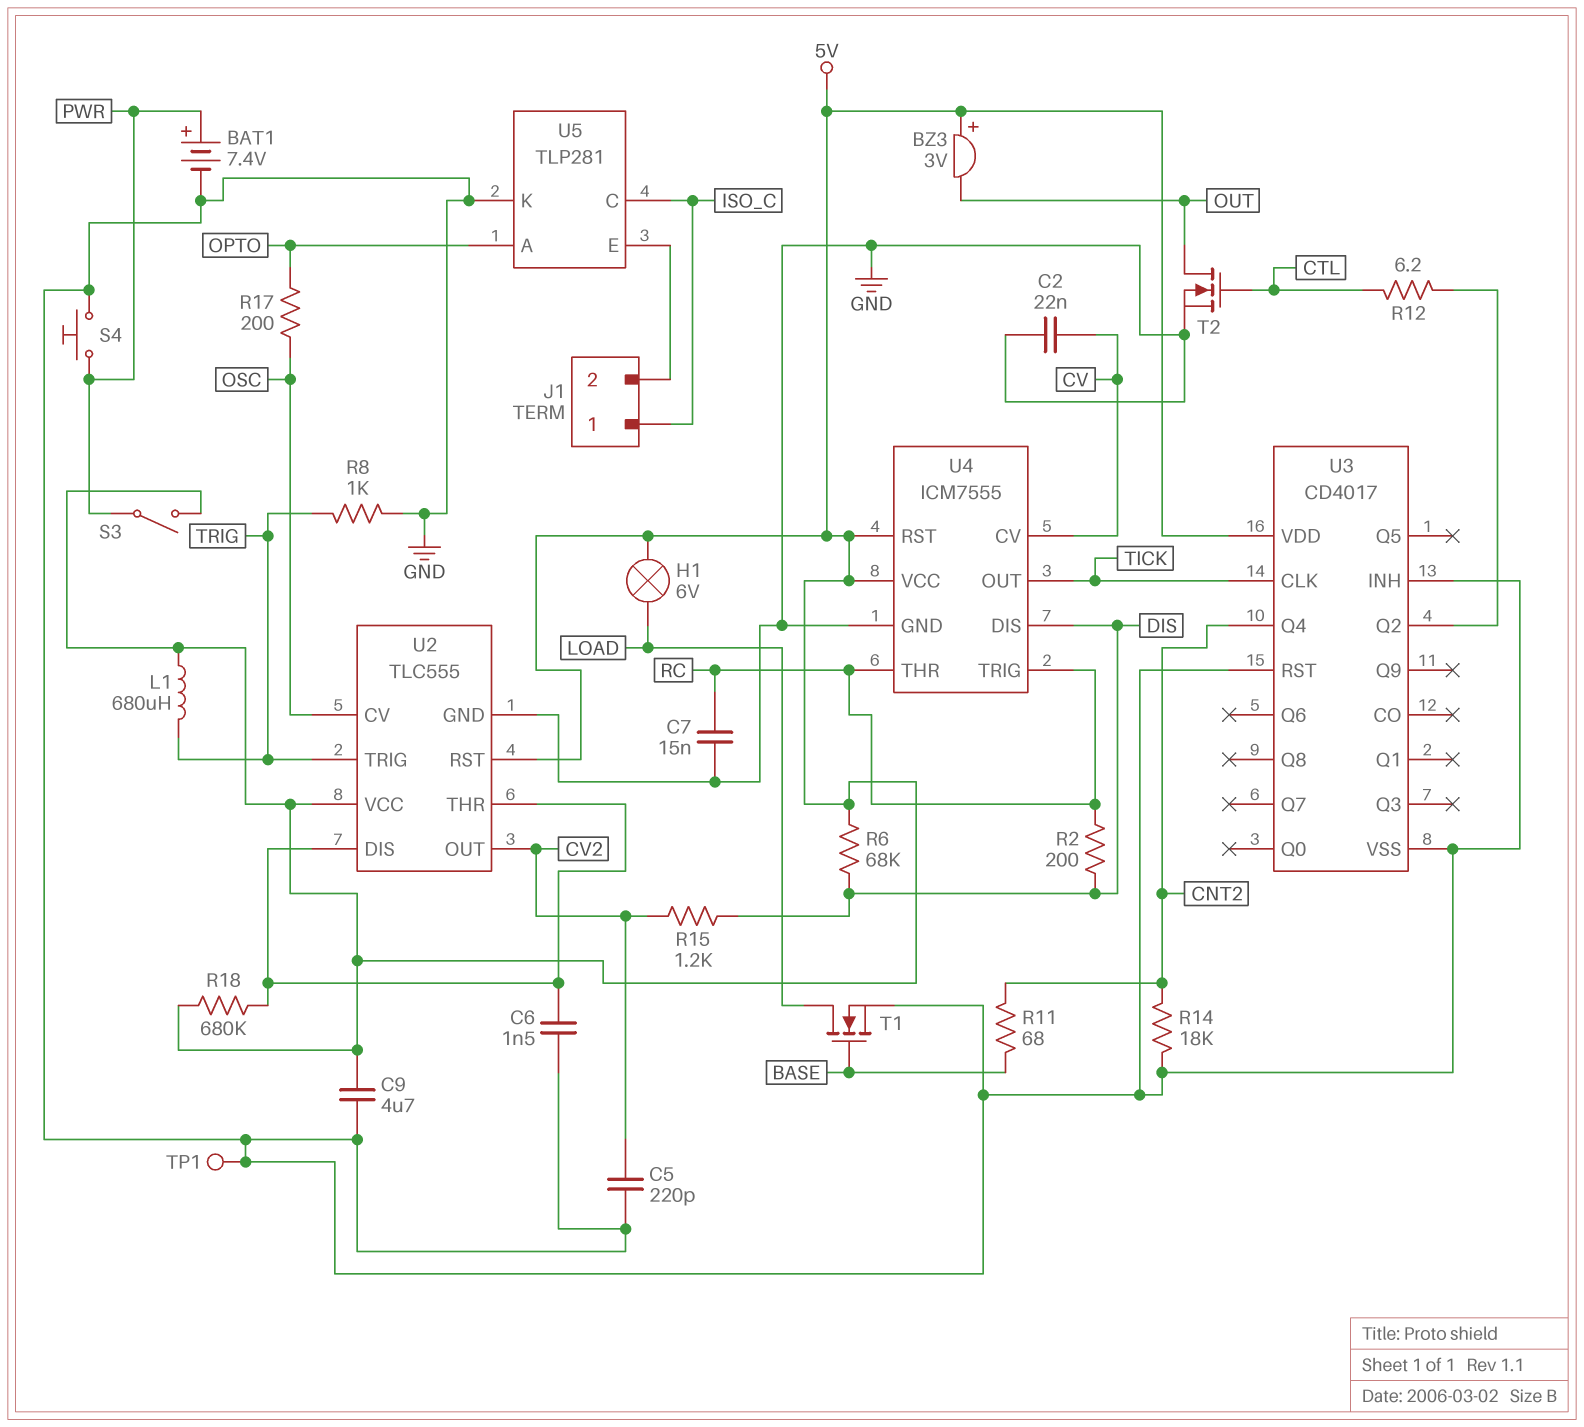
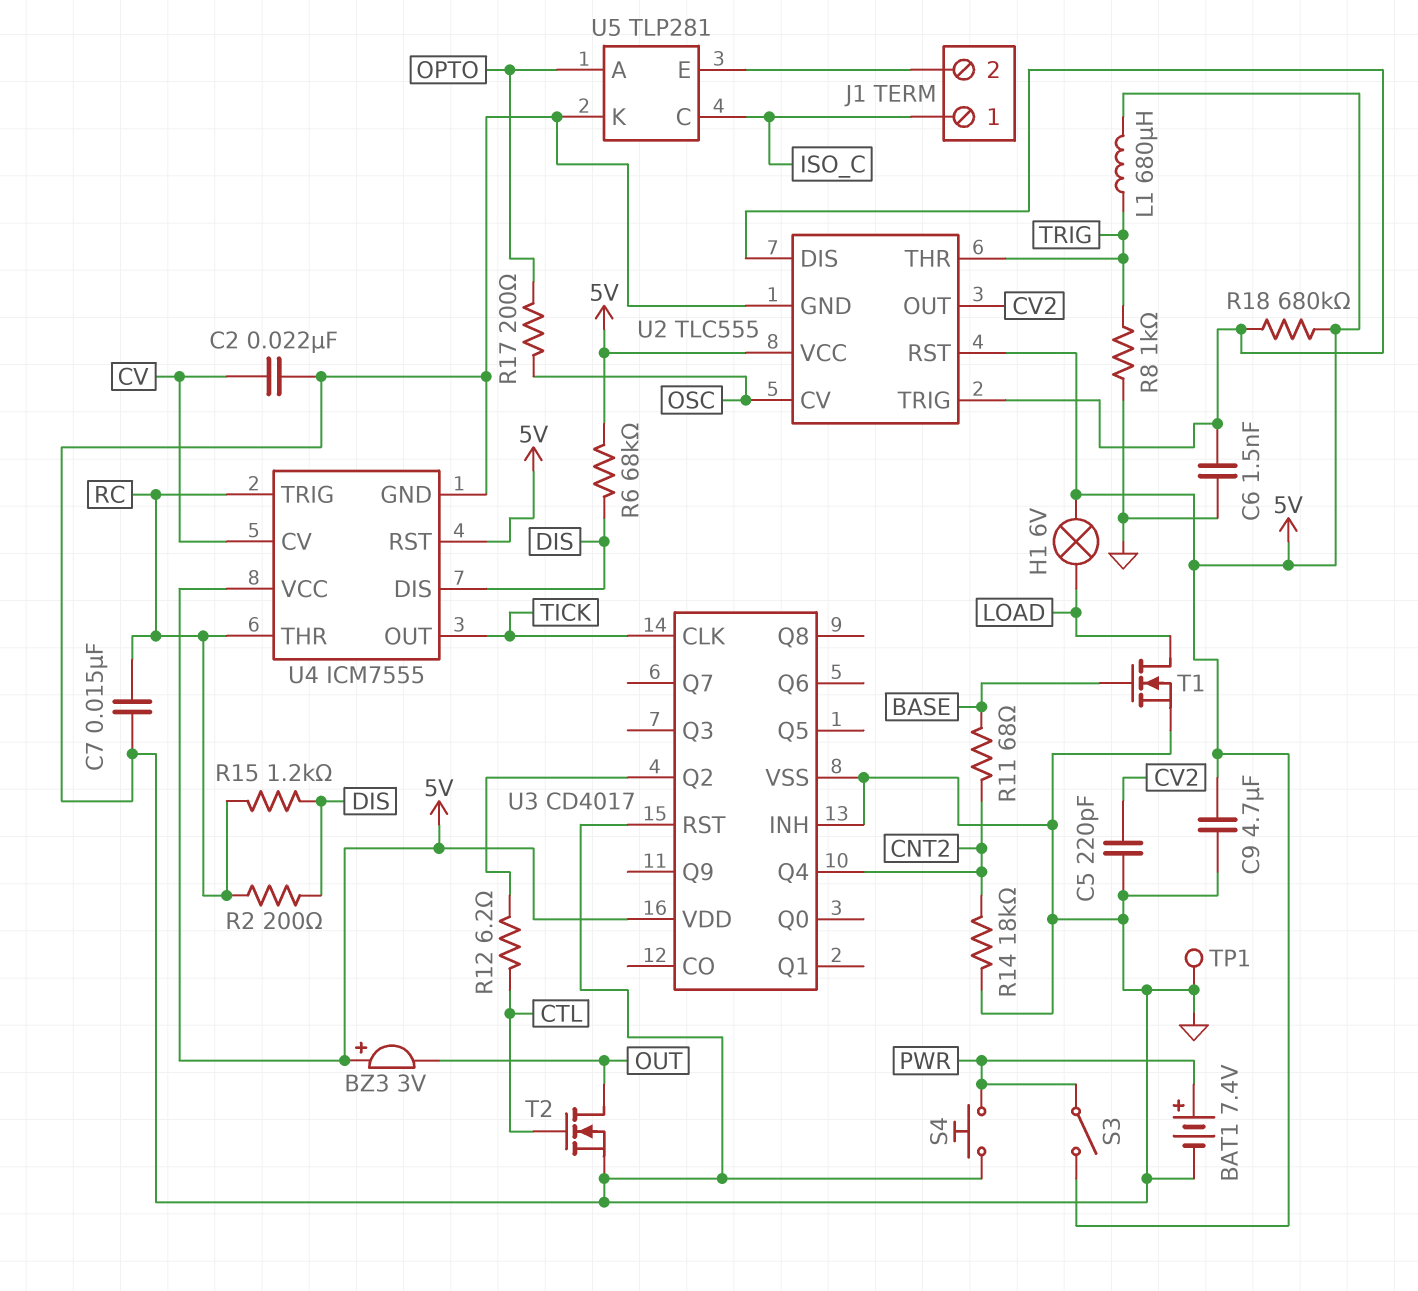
R15: 1.2k (CV2, DIS) -> 1.2k (DIS, RC)
U2 pin THR: U2/DIS -> TRIG
U2 pin TRIG: TRIG -> U2/DIS

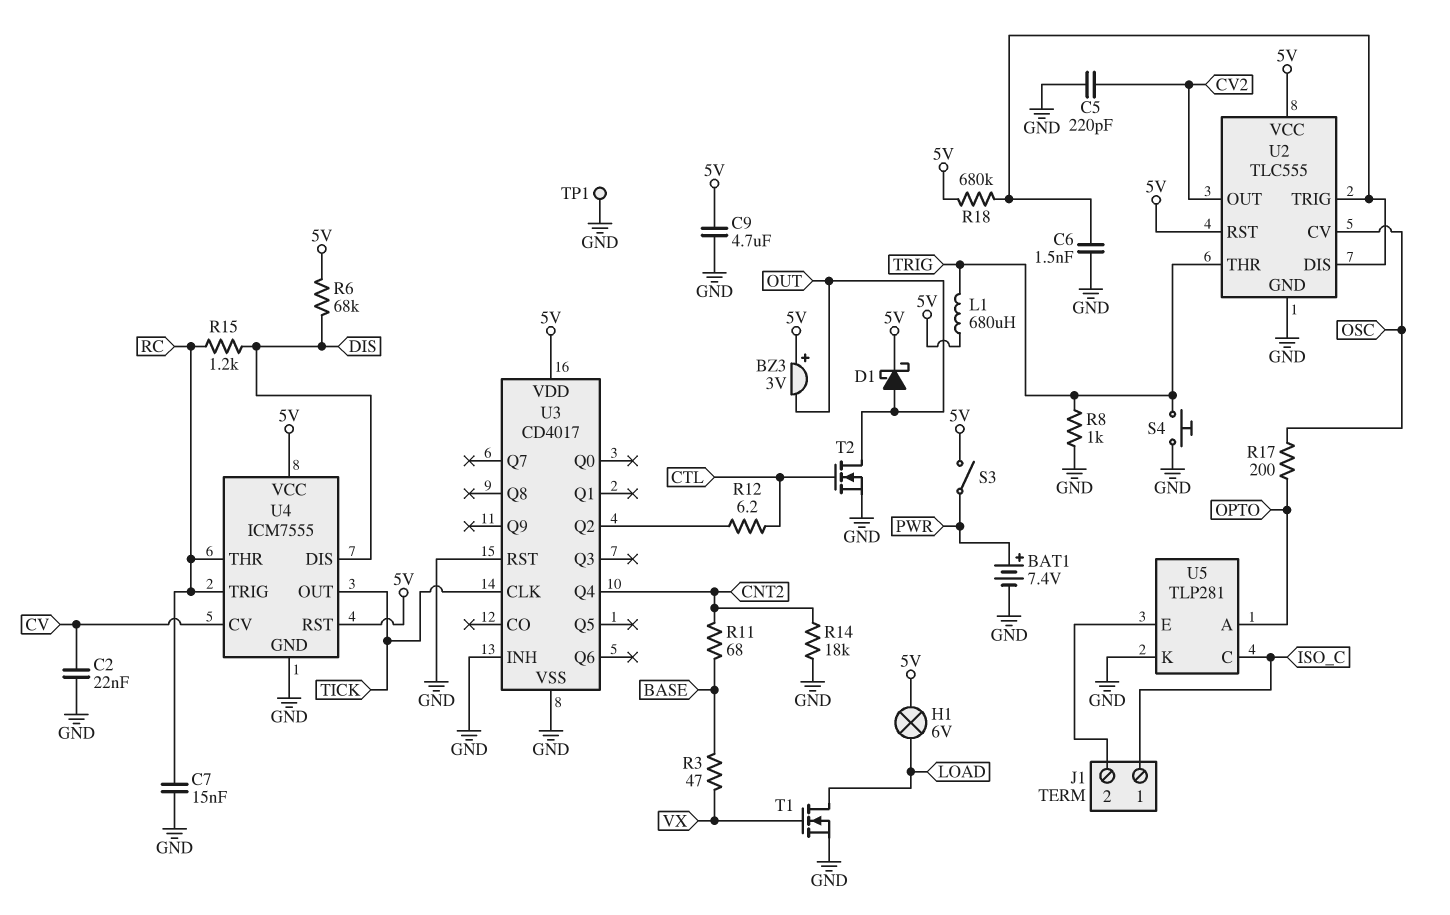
D1: none -> schottky (A OUT, K 5V)
R2: 200 (DIS, RC) -> none
R3: none -> 47 (BASE, VX)
S4: button (GND, PWR) -> button (GND, TRIG)
T1: NMOS (G BASE, D LOAD, S GND) -> NMOS (G VX, D LOAD, S GND)

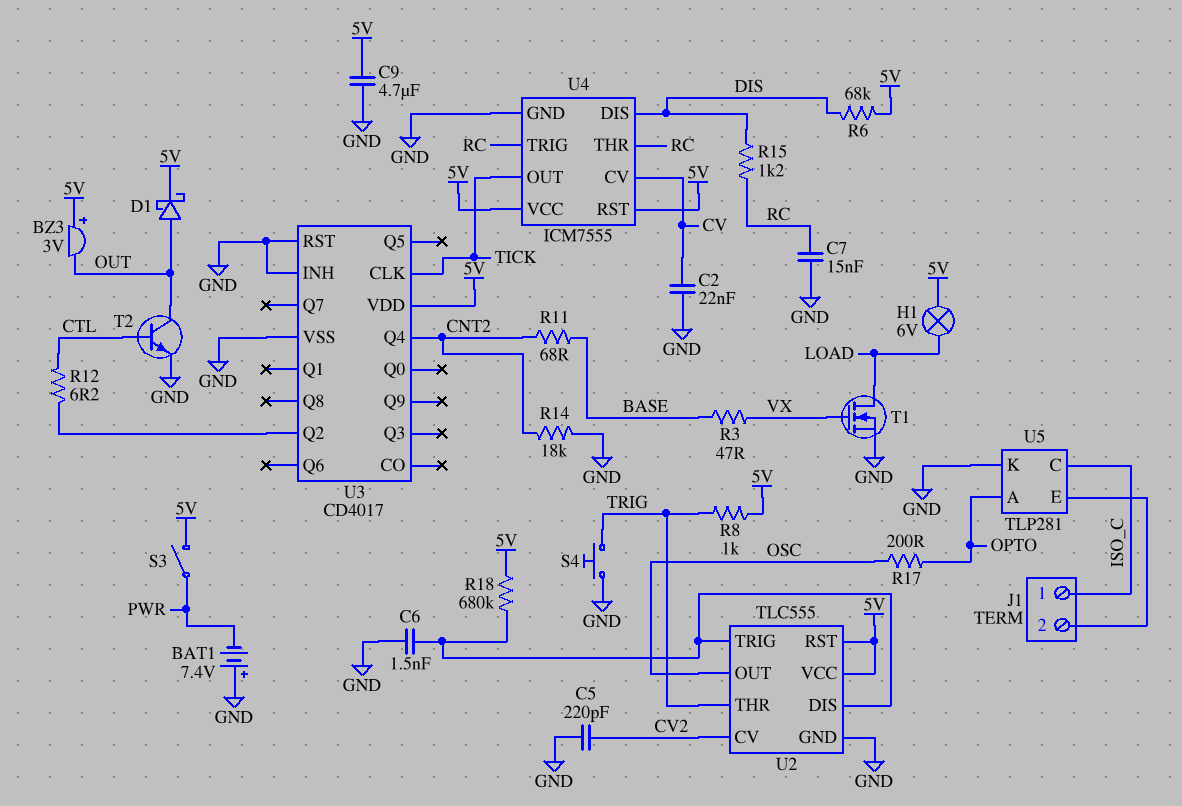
BAT1: 7.4V (plus PWR, minus GND) -> 7.4V (plus GND, minus PWR)
L1: 680uH (5V, TRIG) -> none
R8: 1k (GND, TRIG) -> 1k (5V, TRIG)
T2: NMOS (G CTL, D OUT, S GND) -> NPN (B CTL, C OUT, E GND)
TP1: test point (GND) -> none
U2 pin CV: OSC -> CV2
U2 pin OUT: CV2 -> OSC

